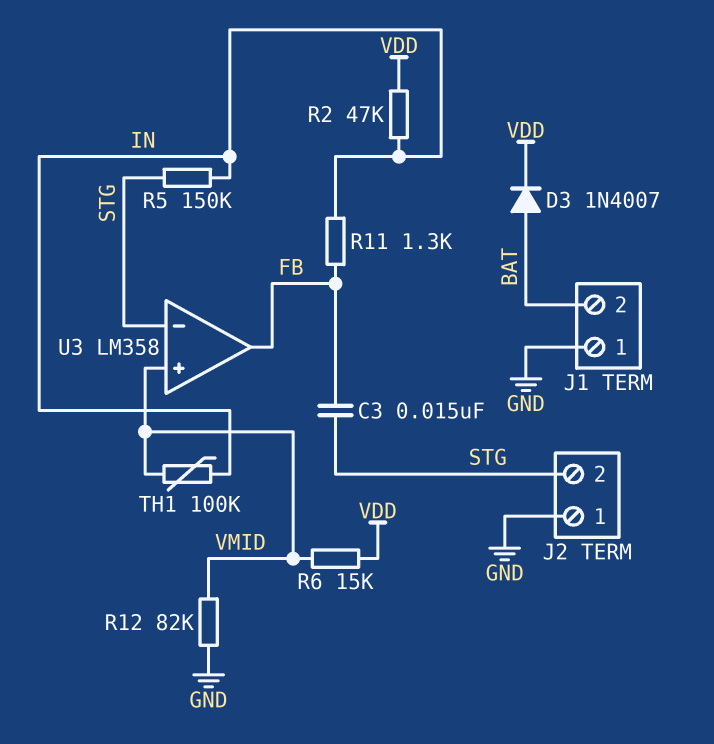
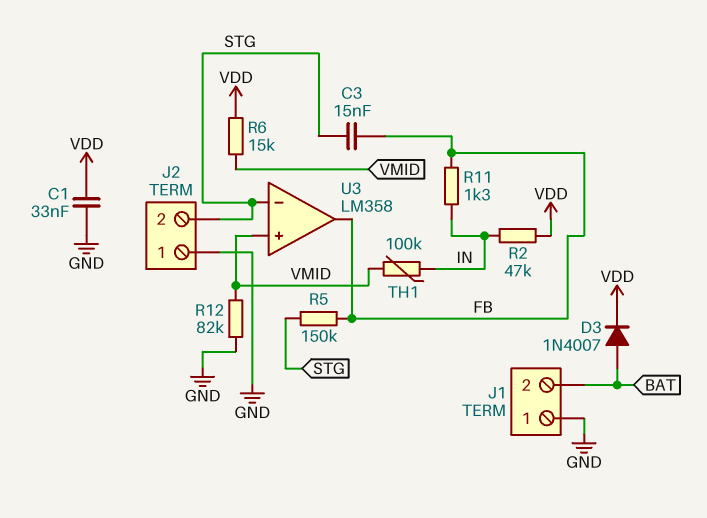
C1: none -> 33nF (GND, VDD)
R5: 150k (IN, STG) -> 150k (FB, STG)

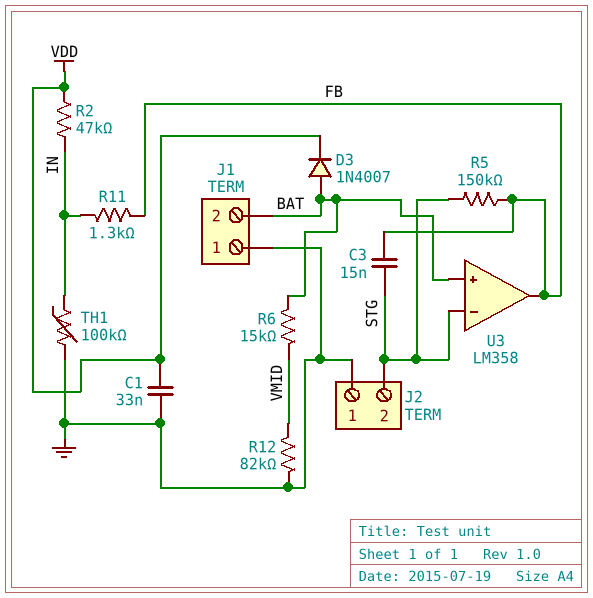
R6: 15k (VDD, VMID) -> 15k (BAT, VMID)
TH1: 100k (IN, VMID) -> 100k (GND, IN)
U3 pin in+: VMID -> BAT

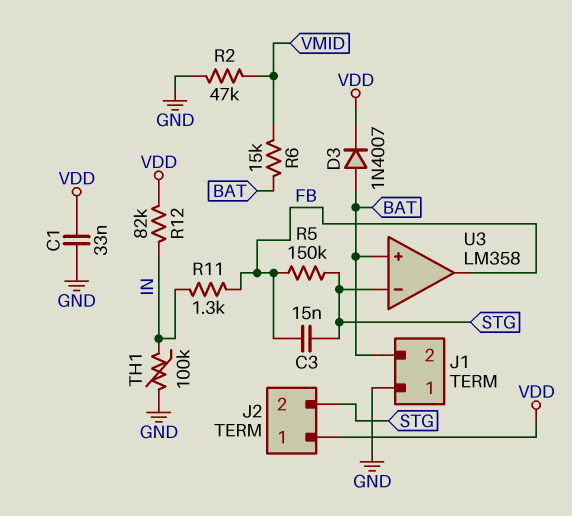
J2 pin 1: GND -> VDD
R2: 47k (IN, VDD) -> 47k (GND, VMID)
R12: 82k (GND, VMID) -> 82k (IN, VDD)

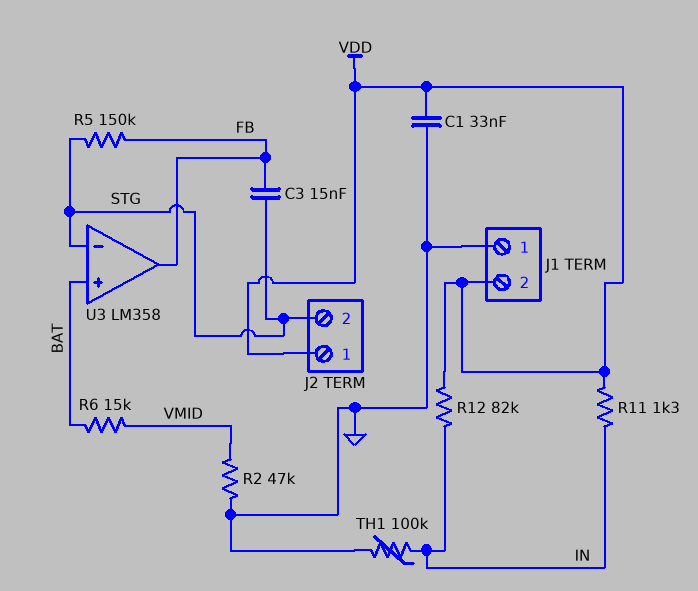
D3: diode 1N4007 (A BAT, K VDD) -> none
J1 pin 2: BAT -> VDD
R11: 1.3k (FB, IN) -> 1.3k (IN, VDD)

